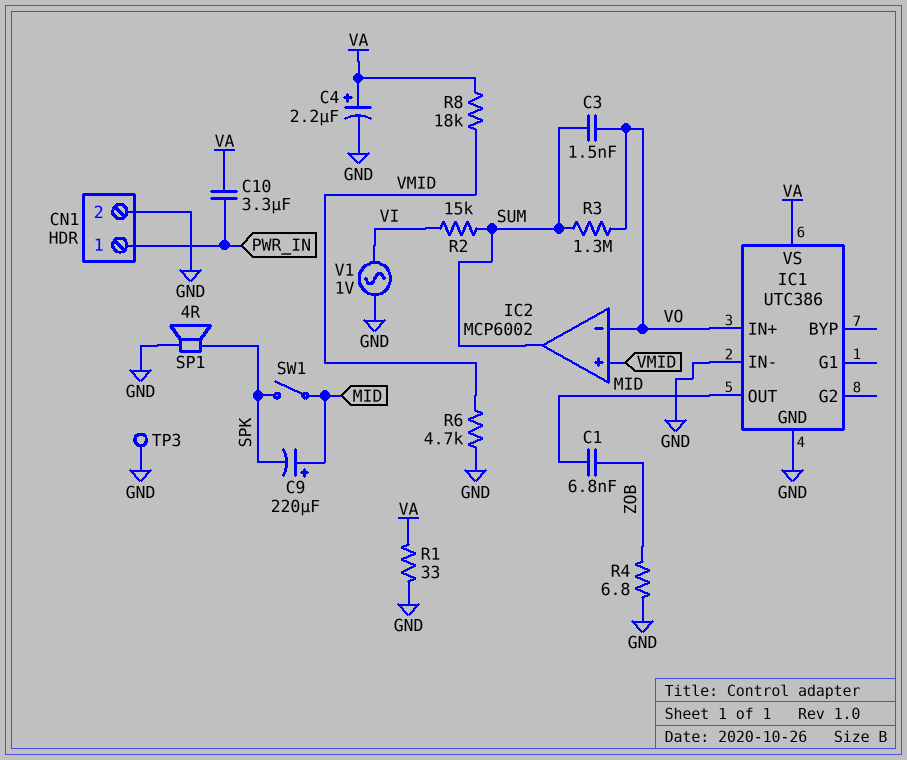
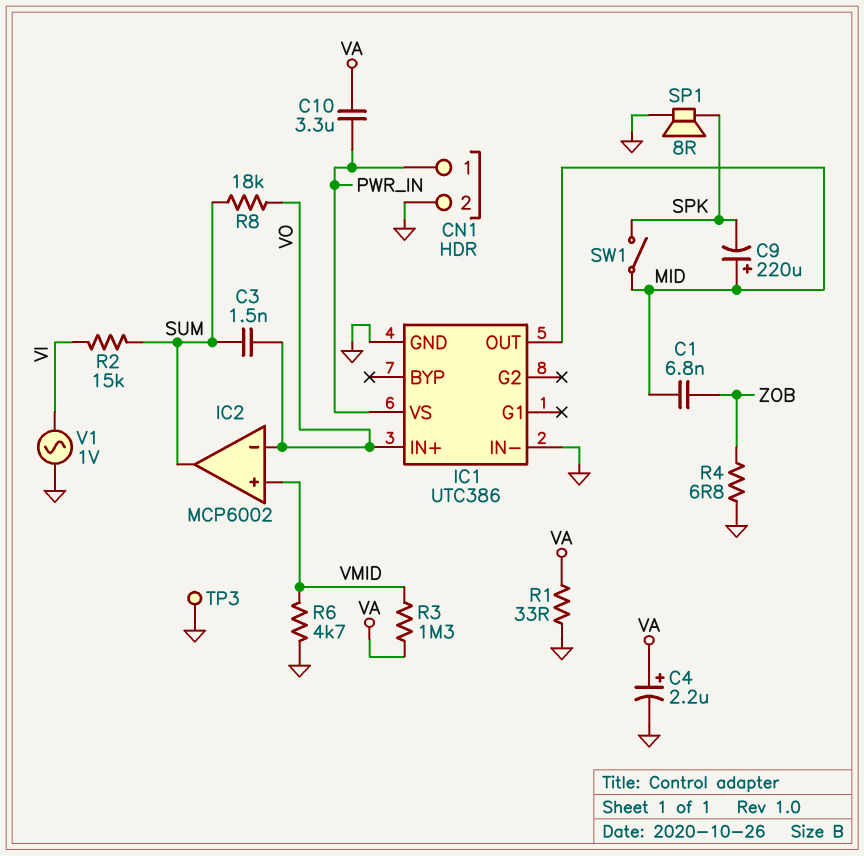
IC1 pin VS: VA -> PWR_IN
R3: 1.3M (SUM, VO) -> 1.3M (VA, VMID)
R8: 18k (VA, VMID) -> 18k (SUM, VO)
SP1: speaker 4R (GND, SPK) -> speaker 8R (GND, SPK)

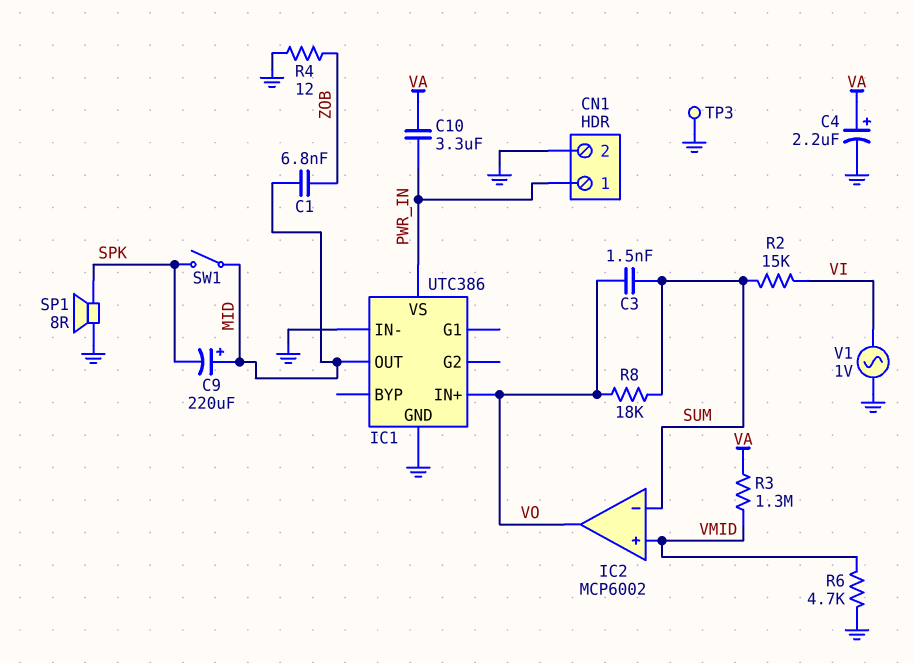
IC2 pin in-: VO -> SUM
IC2 pin out: SUM -> VO
R1: 33 (GND, VA) -> none
R4: 6.8 (GND, ZOB) -> 12 (GND, ZOB)

